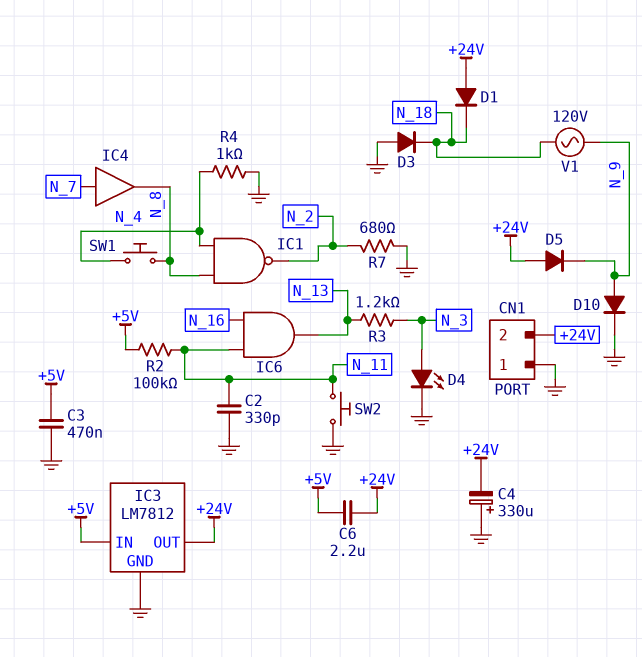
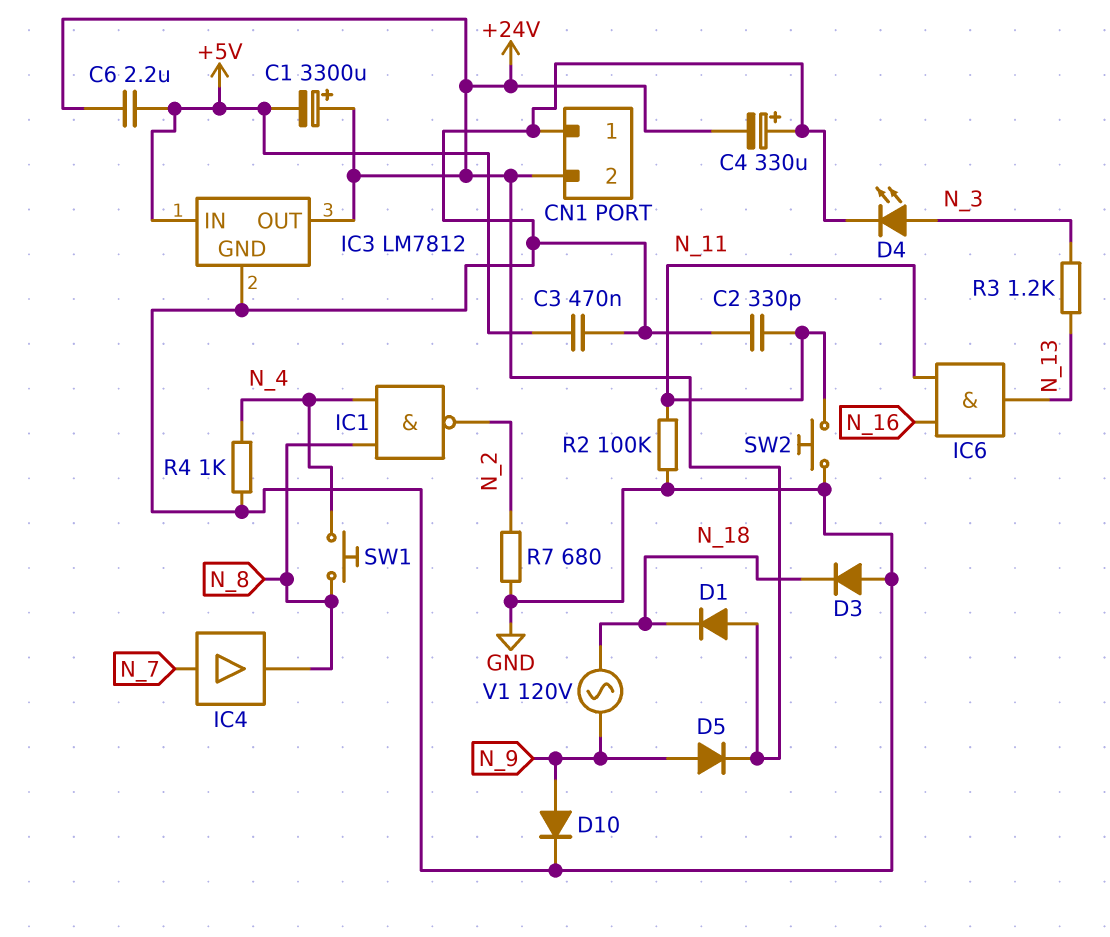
C1: none -> 3300uF (plus +24V, minus +5V)
D5: diode (A +24V, K N_9) -> diode (A N_9, K +24V)
R2: 100k (+5V, N_11) -> 100k (GND, N_11)

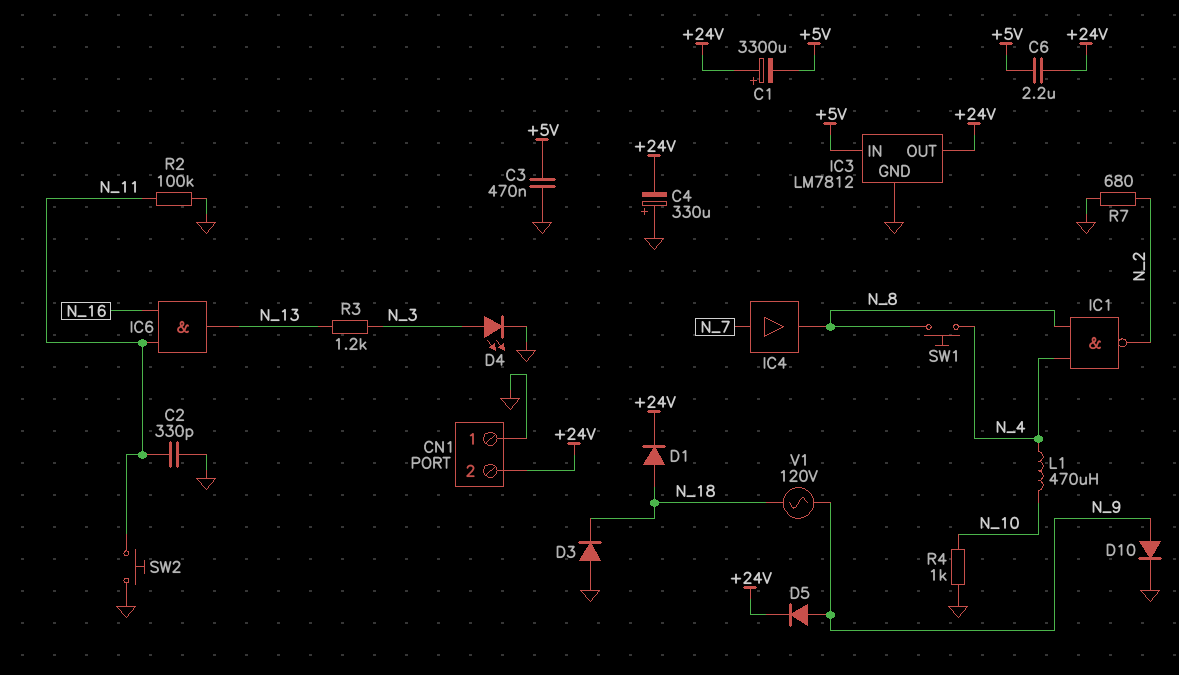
D1: diode (A +24V, K N_18) -> diode (A N_18, K +24V)
L1: none -> 470uH (N_4, N_10)
R4: 1k (GND, N_4) -> 1k (GND, N_10)

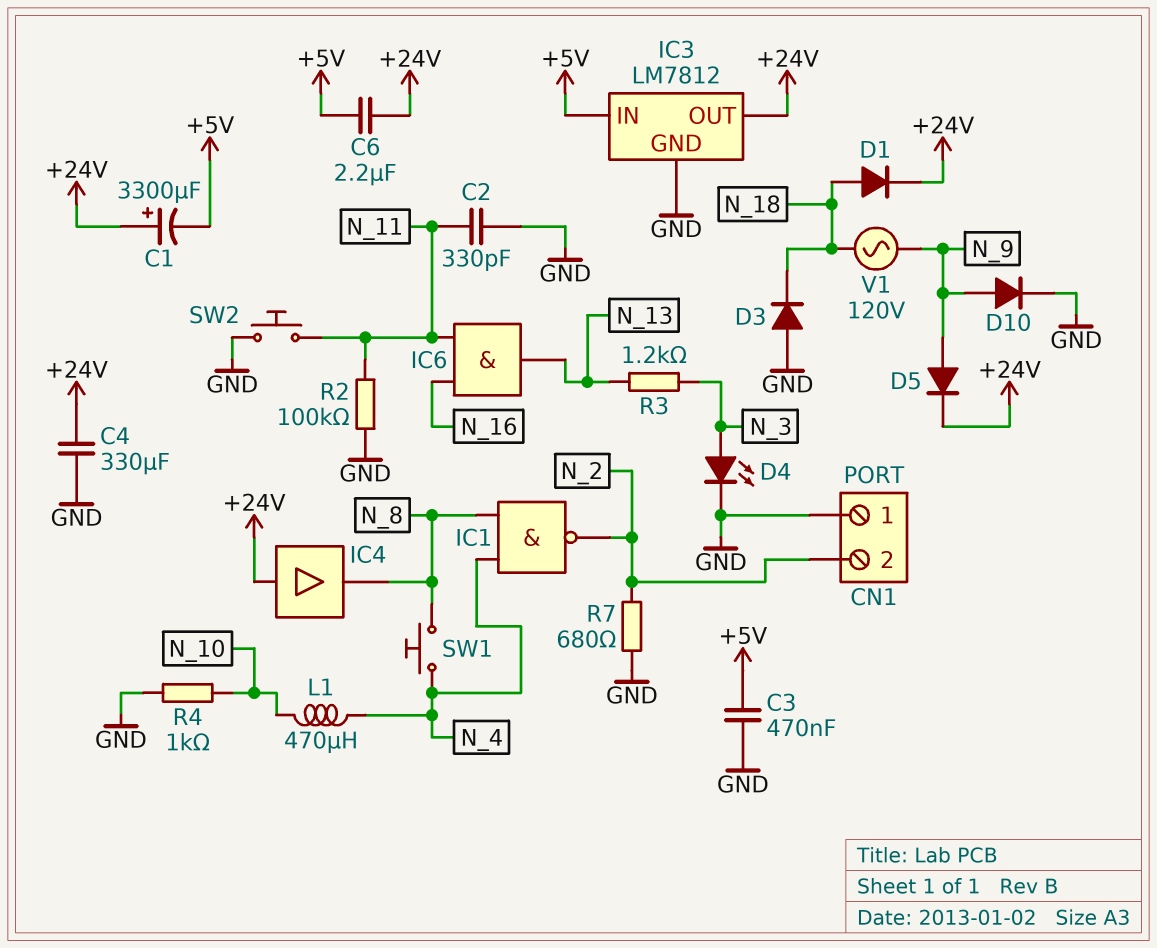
C4: 330uF (plus GND, minus +24V) -> 330uF (+24V, GND)
CN1 pin 2: +24V -> N_2
IC4: buffer (in N_7, out N_8) -> buffer (in +24V, out N_8)

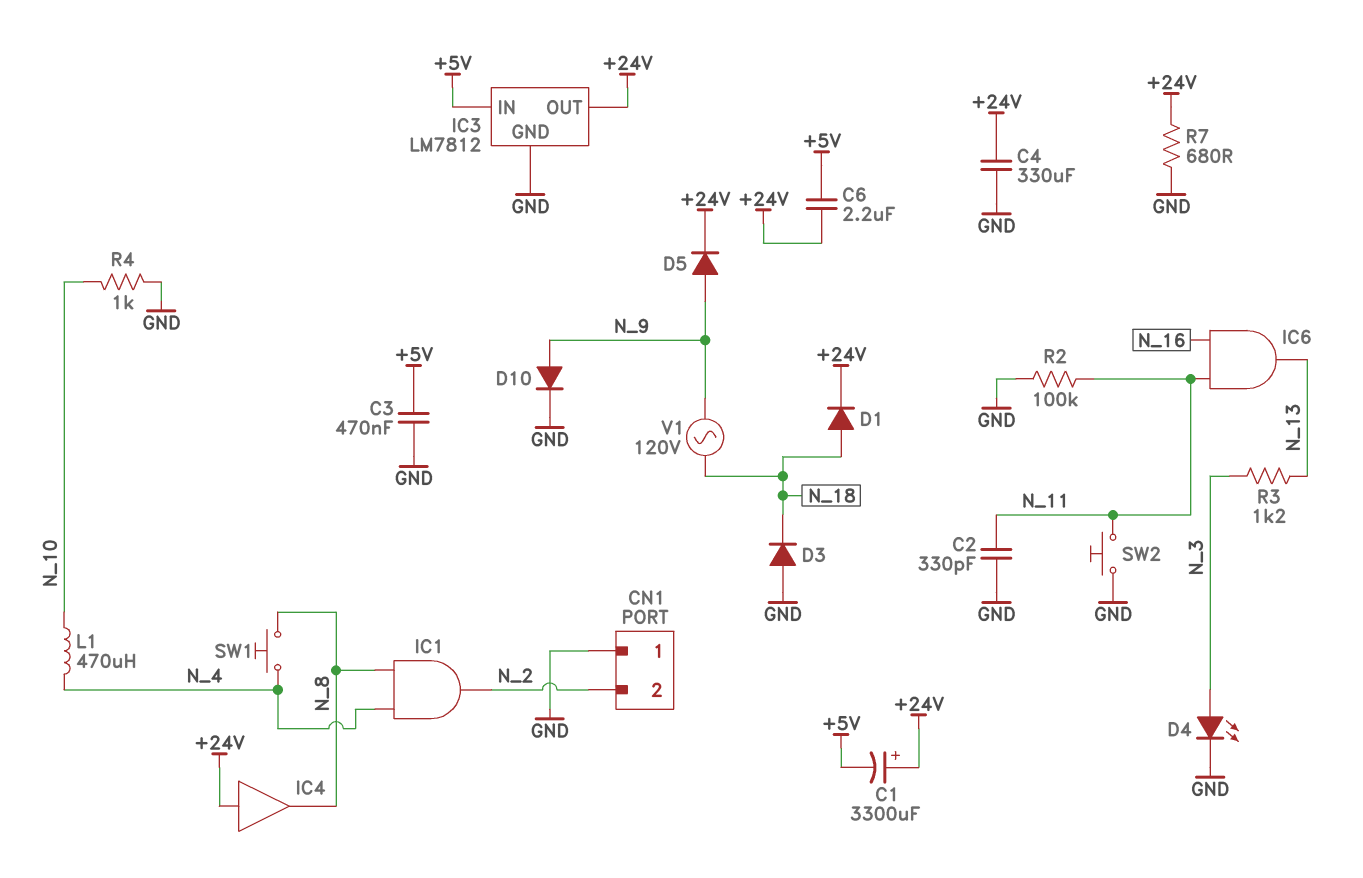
IC1: NAND (in N_4, in N_8, out N_2) -> AND (in N_4, in N_8, out N_2)
R7: 680 (GND, N_2) -> 680 (+24V, GND)

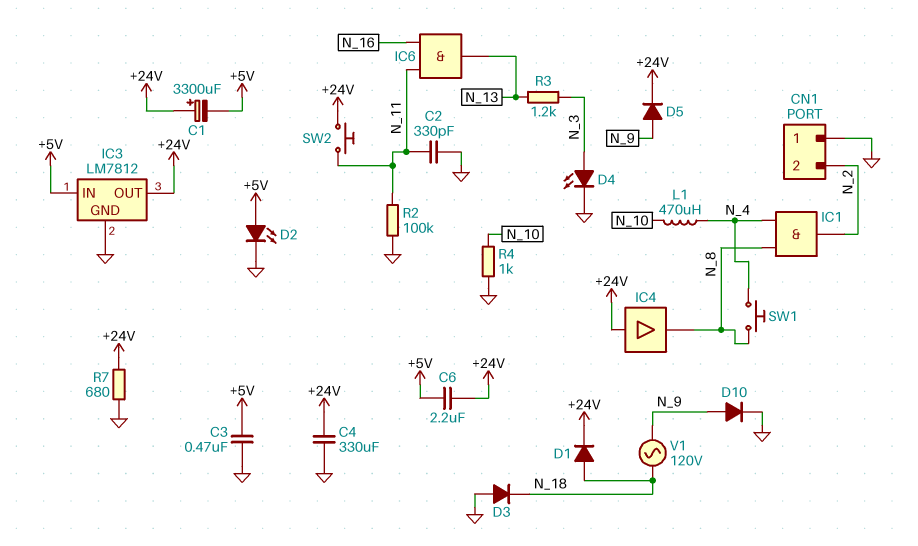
D2: none -> LED (A +5V, K GND)
SW2: button (GND, N_11) -> button (+24V, N_11)

